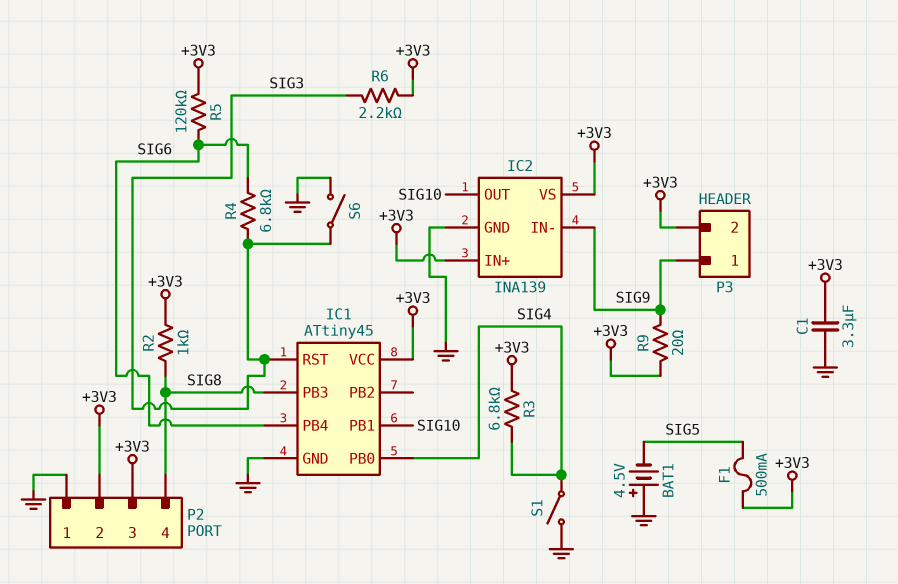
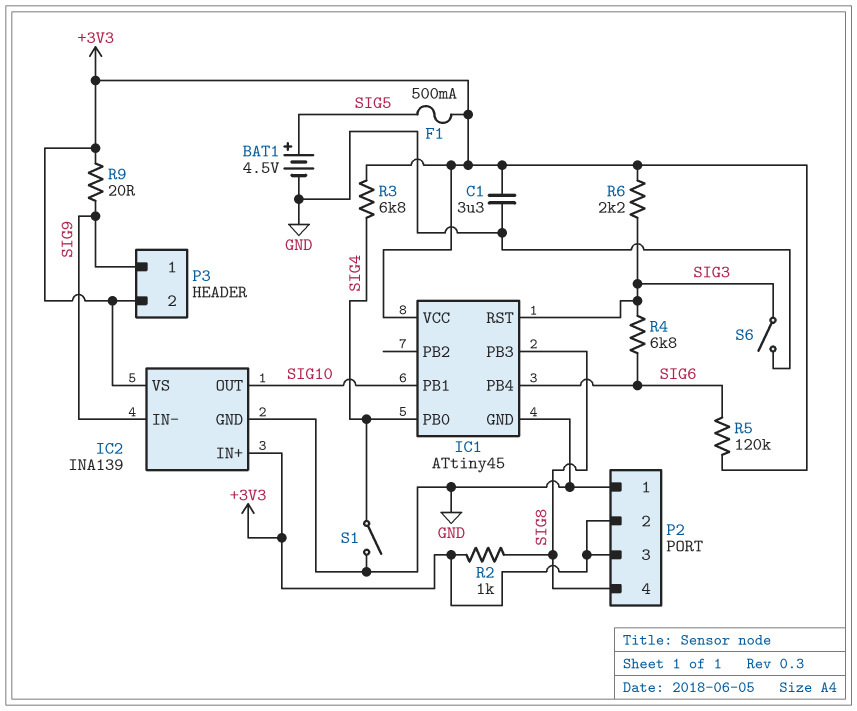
BAT1: 4.5V (plus GND, minus SIG5) -> 4.5V (plus SIG5, minus GND)

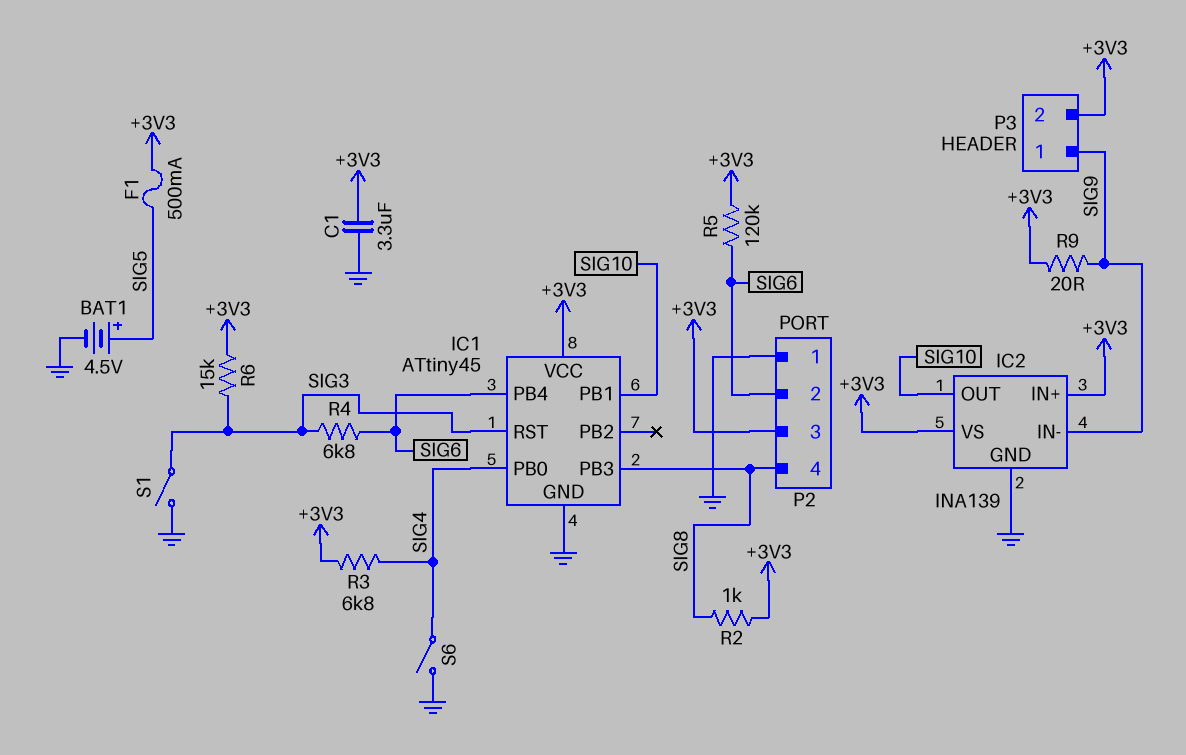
P2 pin 2: +3V3 -> SIG6
R6: 2.2k (+3V3, SIG3) -> 15k (+3V3, SIG3)
S1: switch (GND, SIG4) -> switch (GND, SIG3)
S6: switch (GND, SIG3) -> switch (GND, SIG4)

